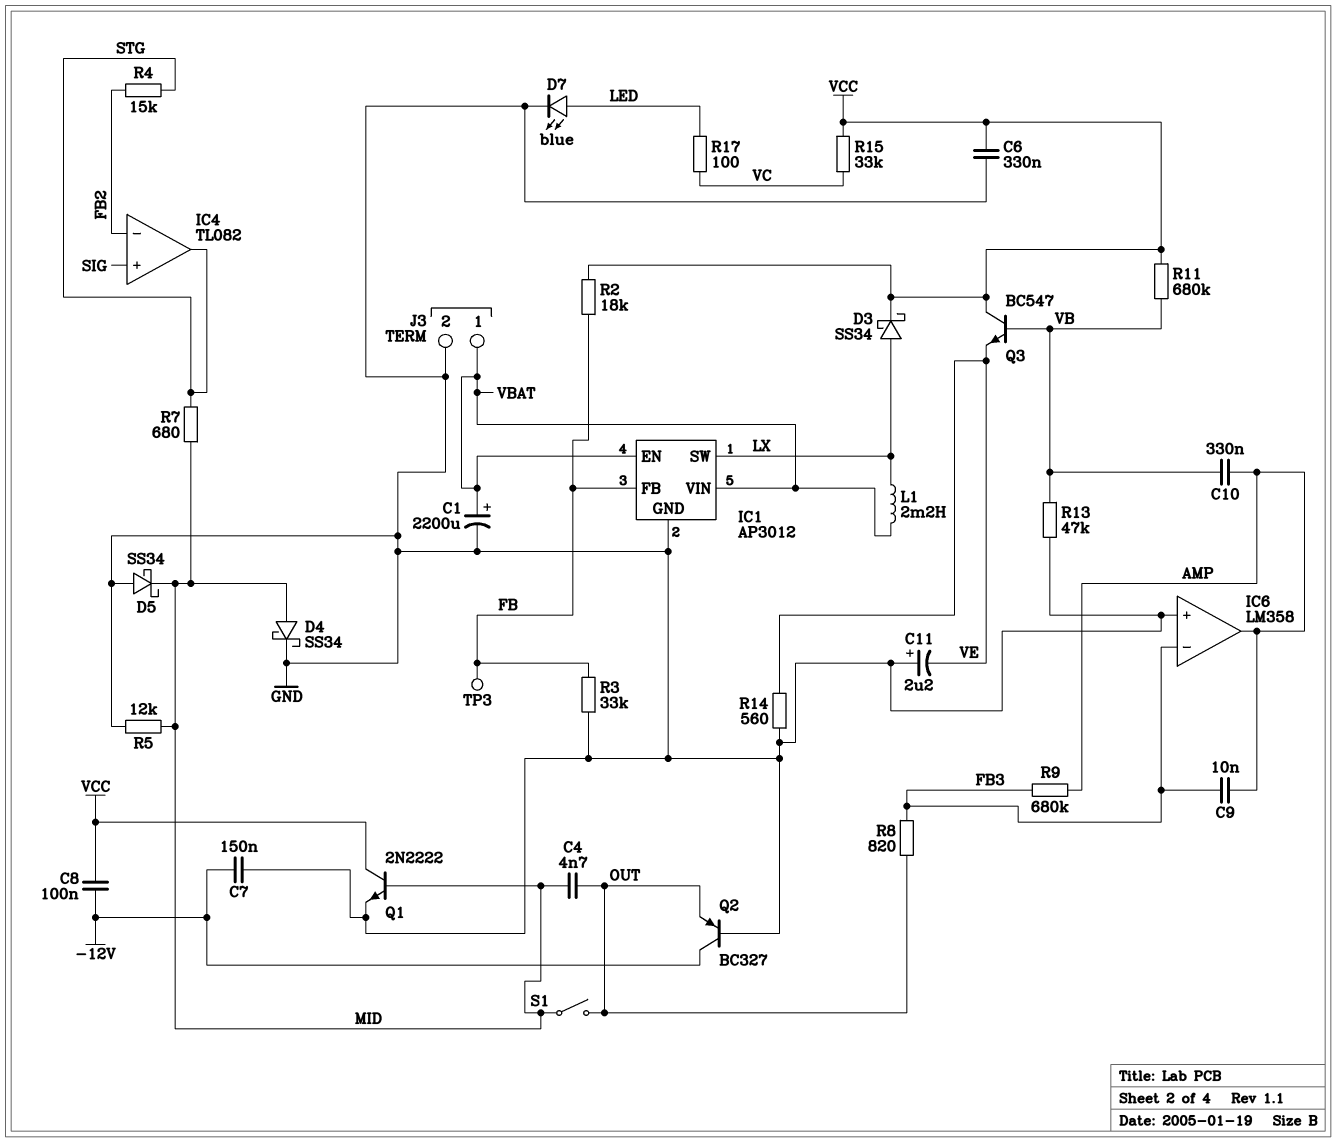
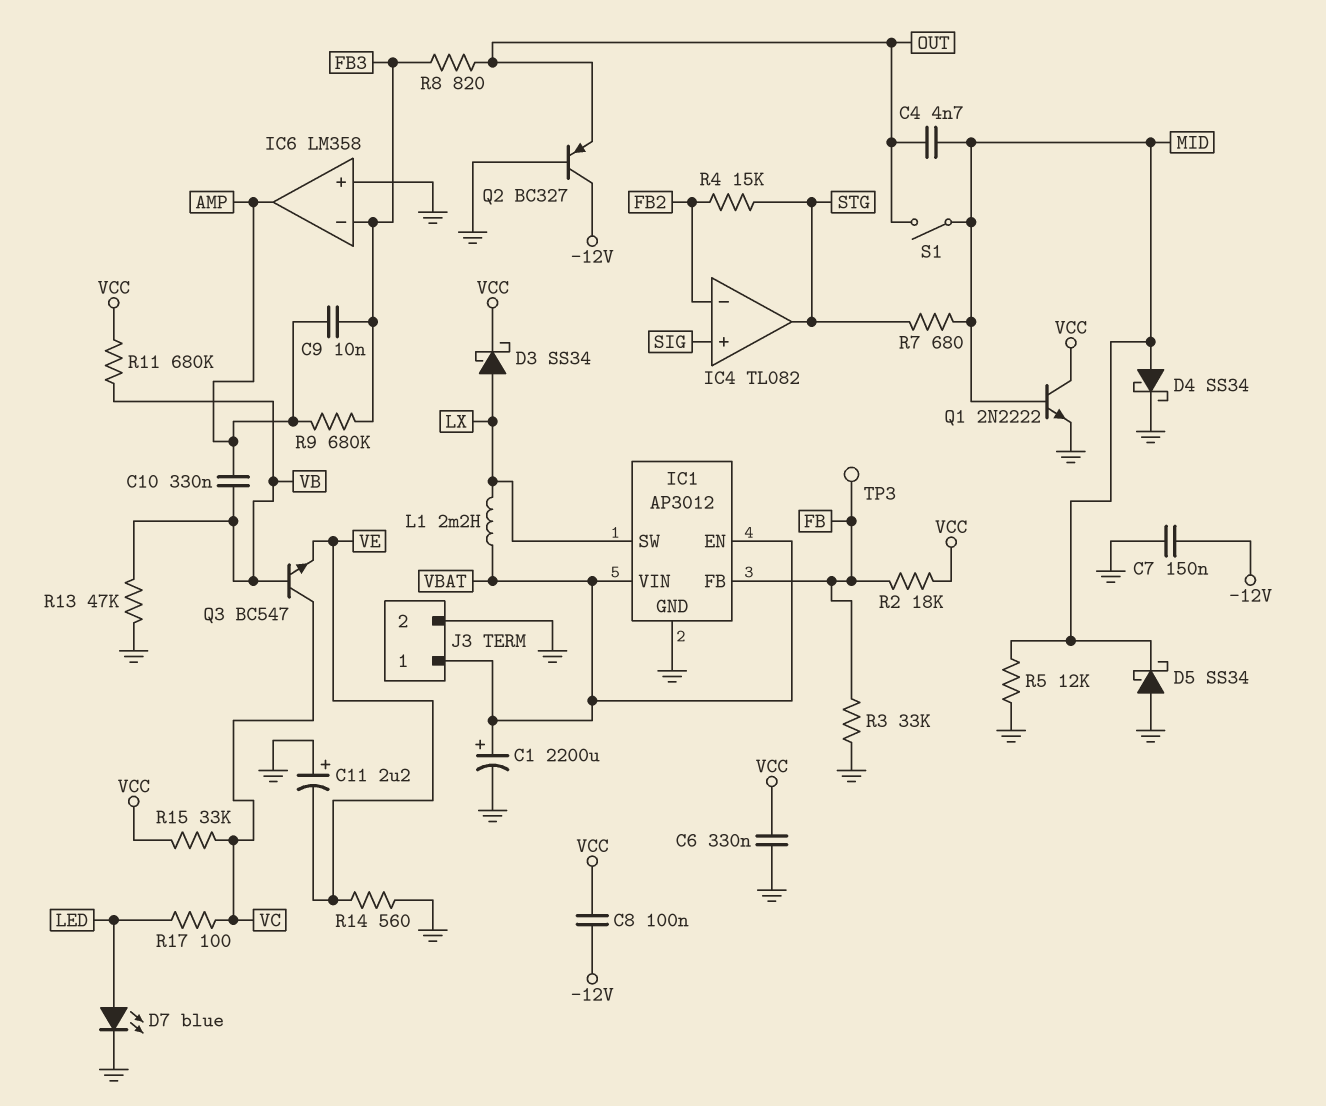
Q3: NPN BC547 (B VB, C VCC, E VE) -> NPN BC547 (B VB, C VC, E VE)

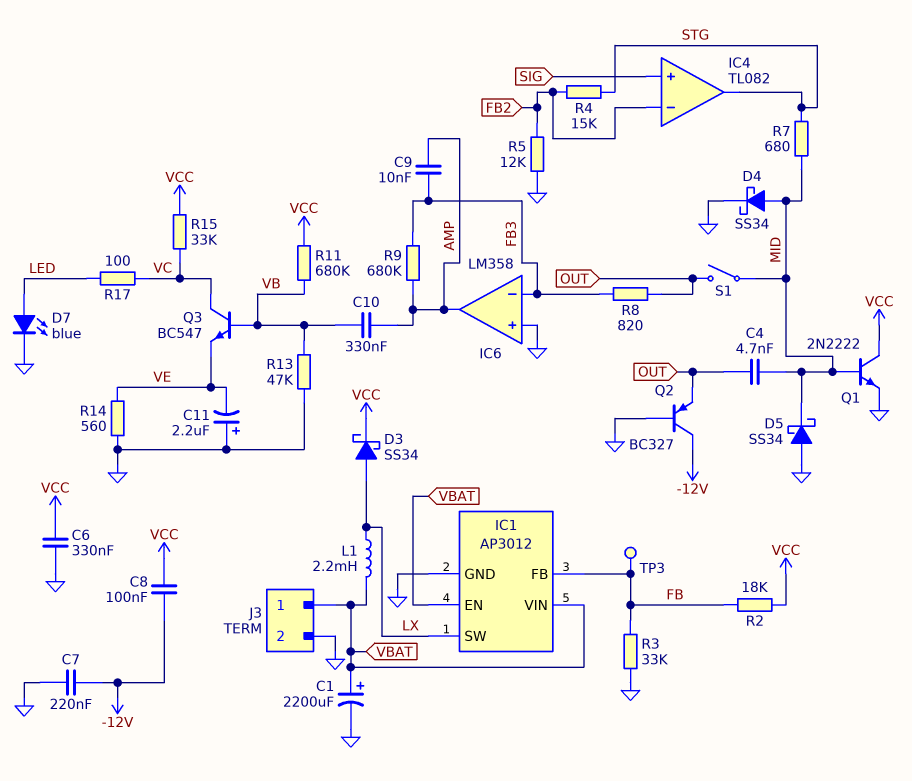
C7: 150nF (-12V, GND) -> 220nF (-12V, GND)
R5: 12k (GND, MID) -> 12k (FB2, GND)

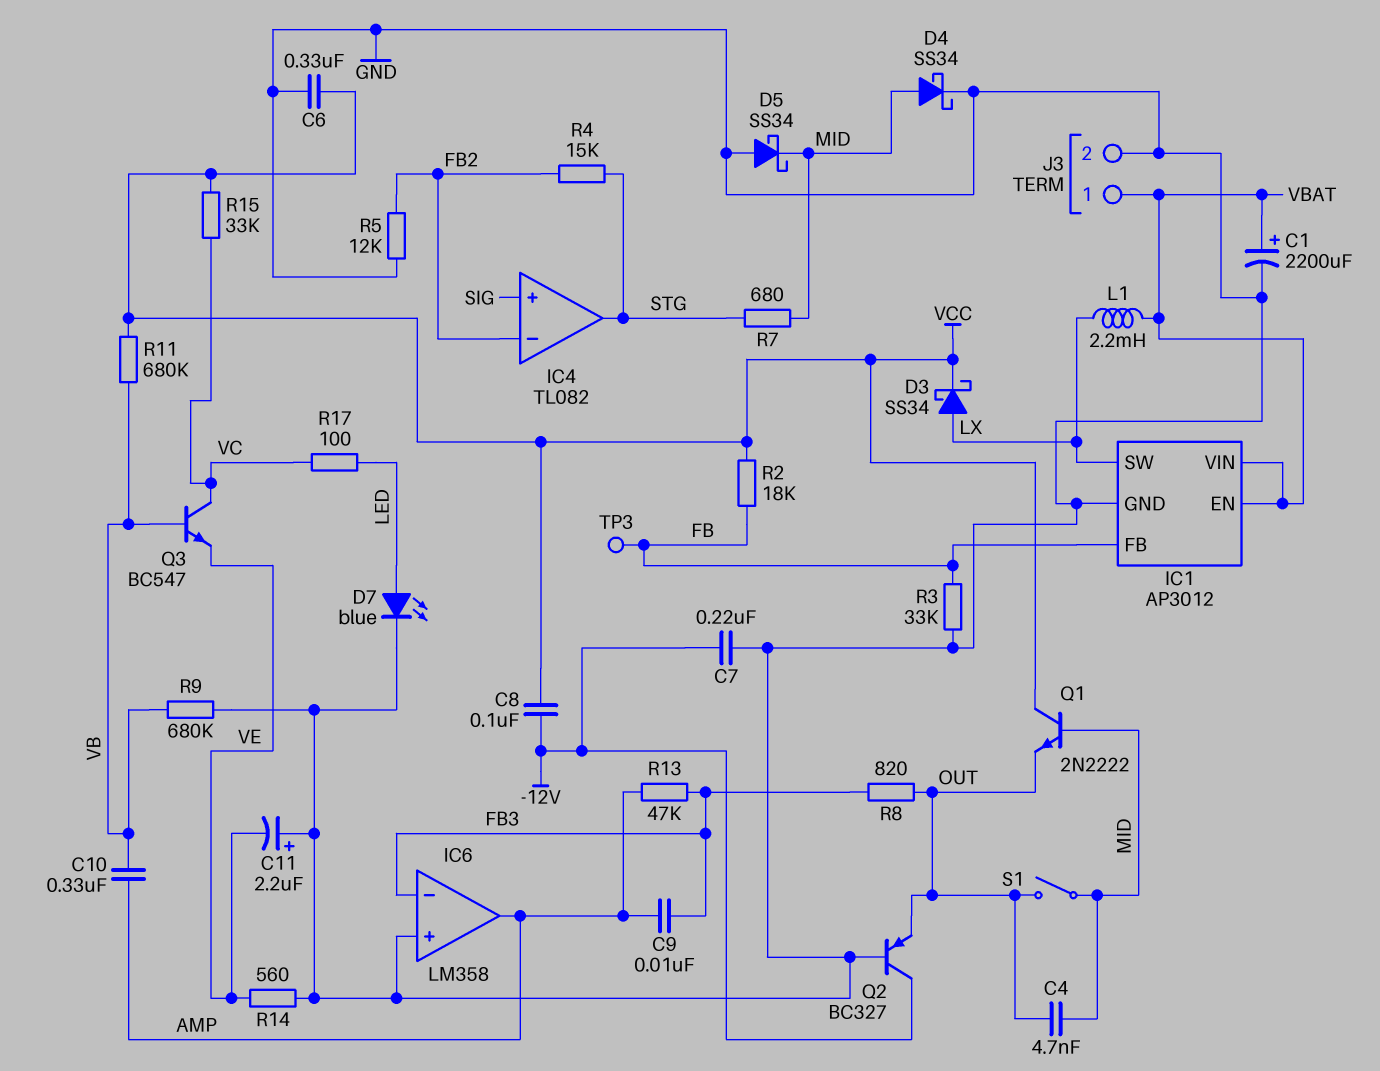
Q1: NPN 2N2222 (B MID, C VCC, E GND) -> NPN 2N2222 (B MID, C VCC, E OUT)
R9: 680k (AMP, FB3) -> 680k (GND, VB)
R13: 47k (GND, VB) -> 47k (AMP, FB3)

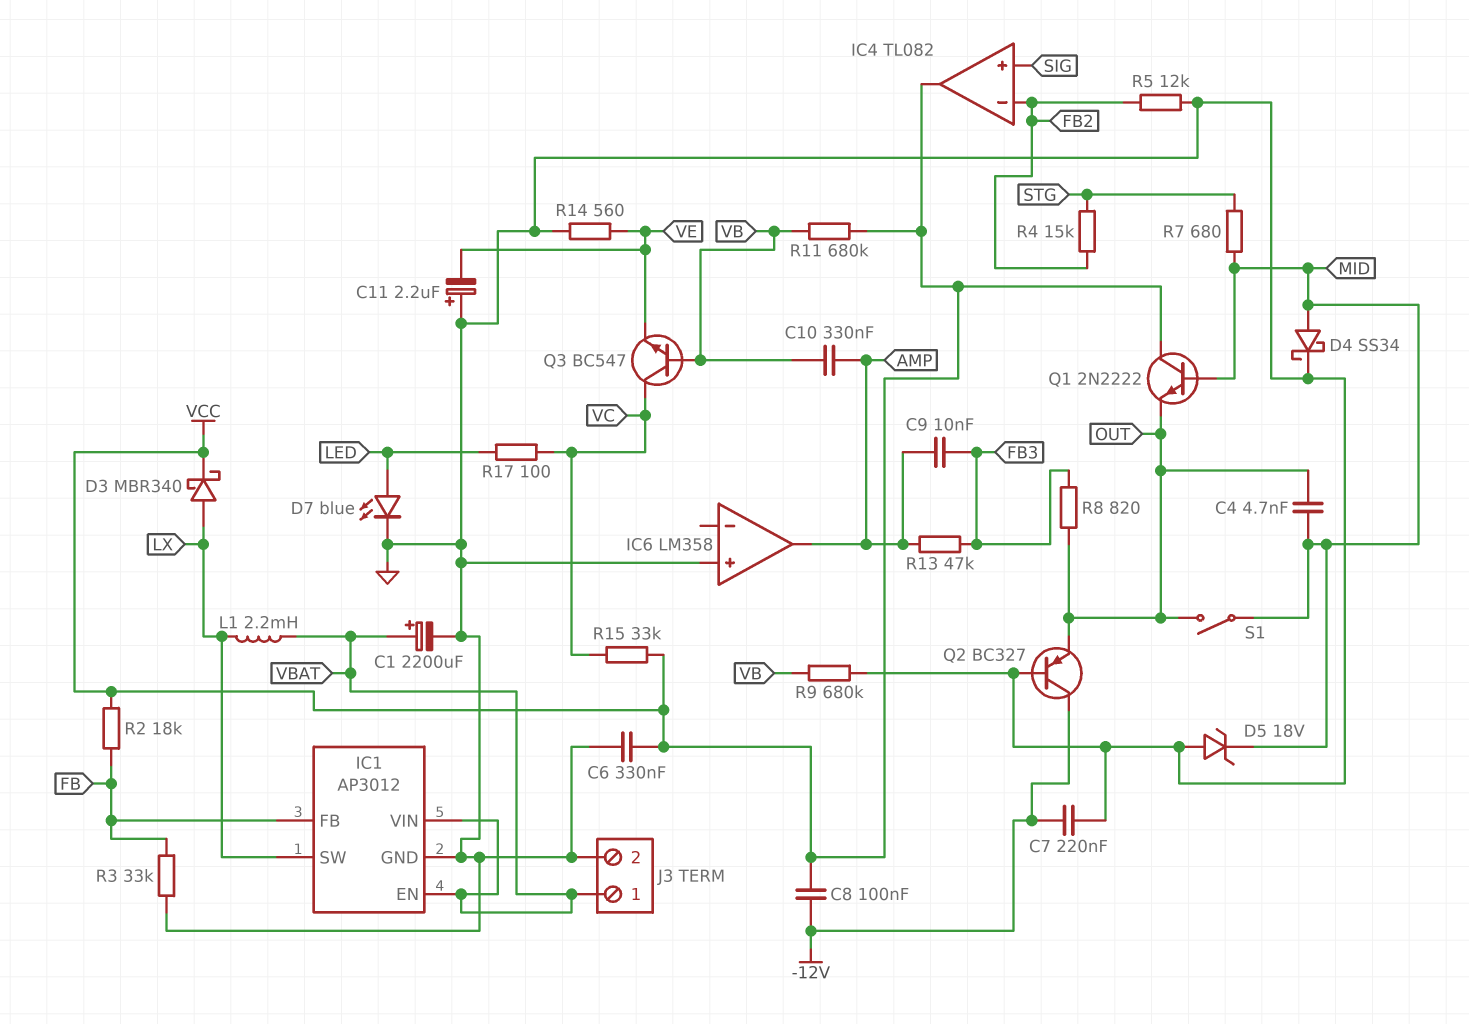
D3: schottky SS34 (A LX, K VCC) -> schottky MBR340 (A LX, K VCC)
D5: schottky SS34 (A GND, K MID) -> zener 18V (A GND, K MID)
IC4 pin out: STG -> VCC
IC6 pin in-: FB3 -> none
TP3: test point (FB) -> none

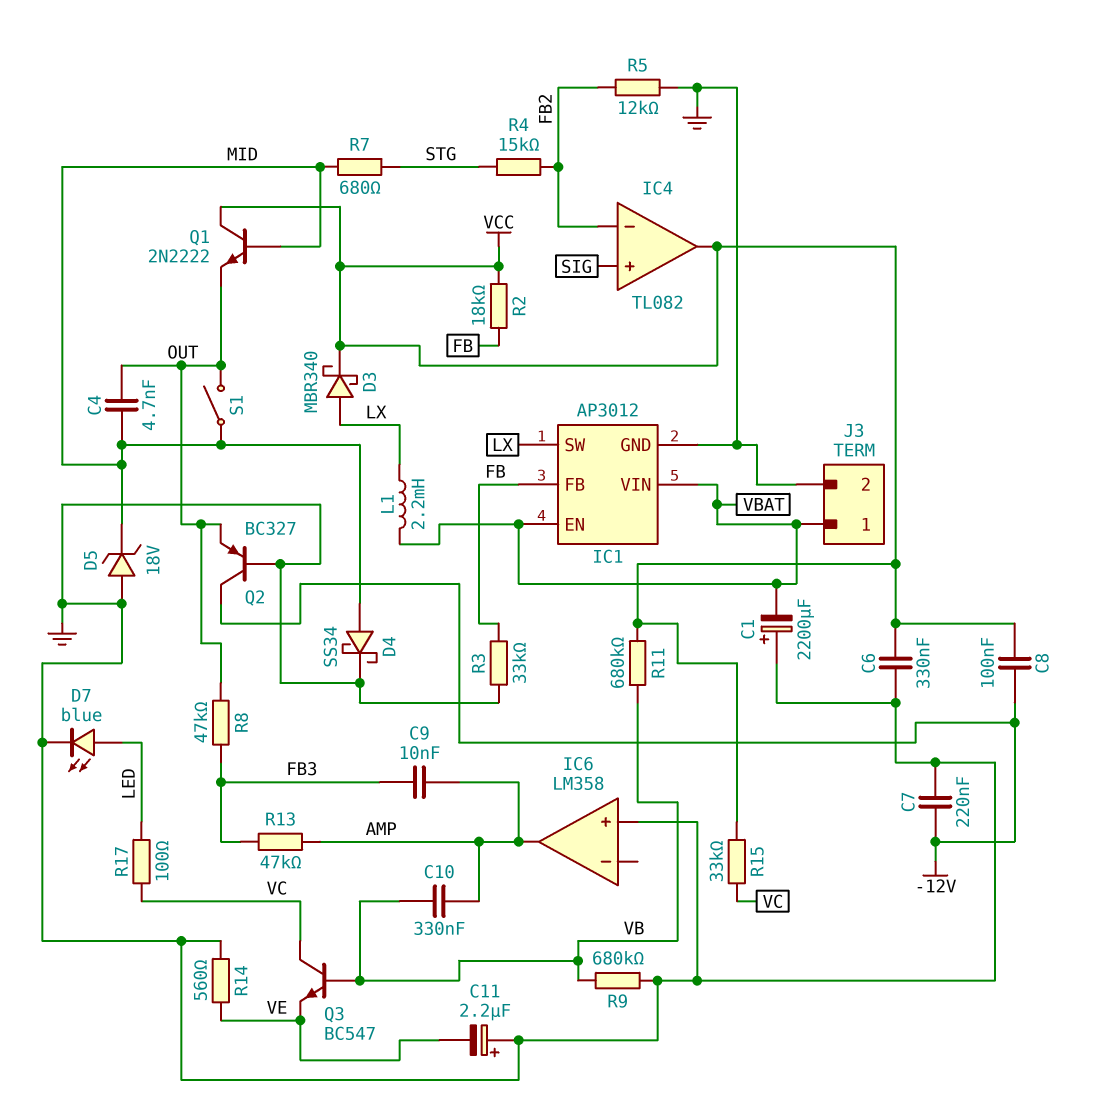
C1: 2200uF (plus VBAT, minus GND) -> 2200uF (plus GND, minus VBAT)
R8: 820 (FB3, OUT) -> 47k (FB3, OUT)

